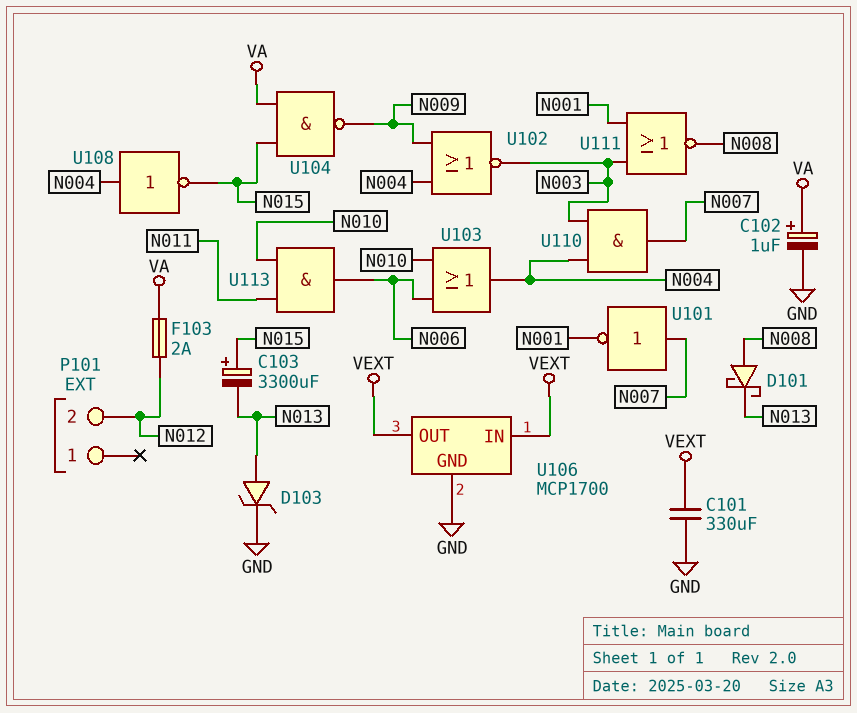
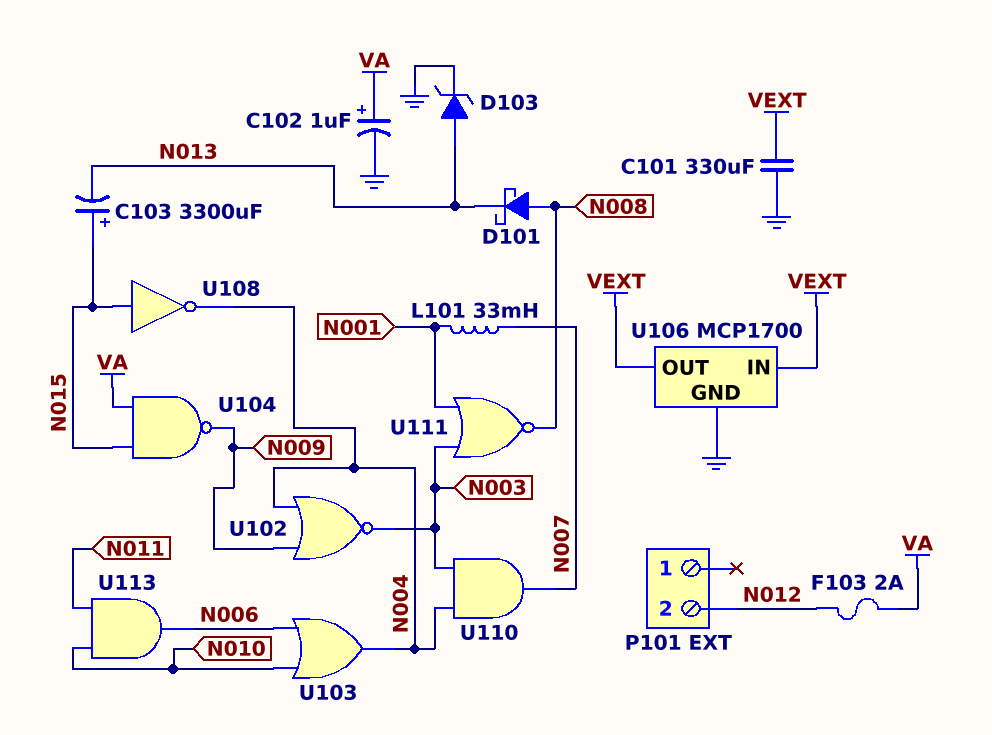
L101: none -> 33mH (N001, N007)
U101: NOT (in N007, out N001) -> none
U108: NOT (in N004, out N015) -> NOT (in N015, out N004)

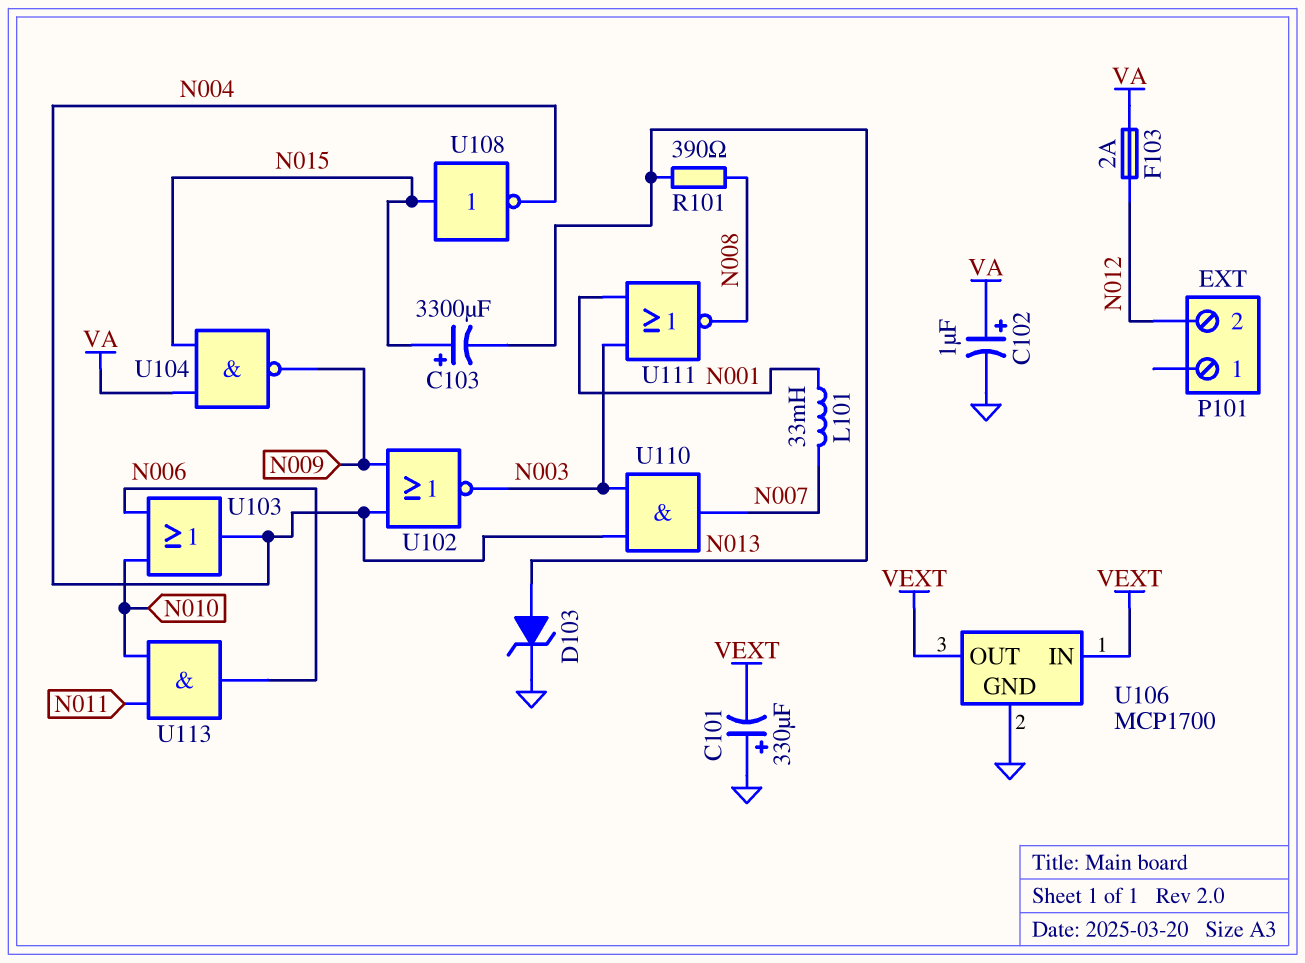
C101: 330uF (GND, VEXT) -> 330uF (plus GND, minus VEXT)
D101: schottky (A N008, K N013) -> none
R101: none -> 390 (N008, N013)

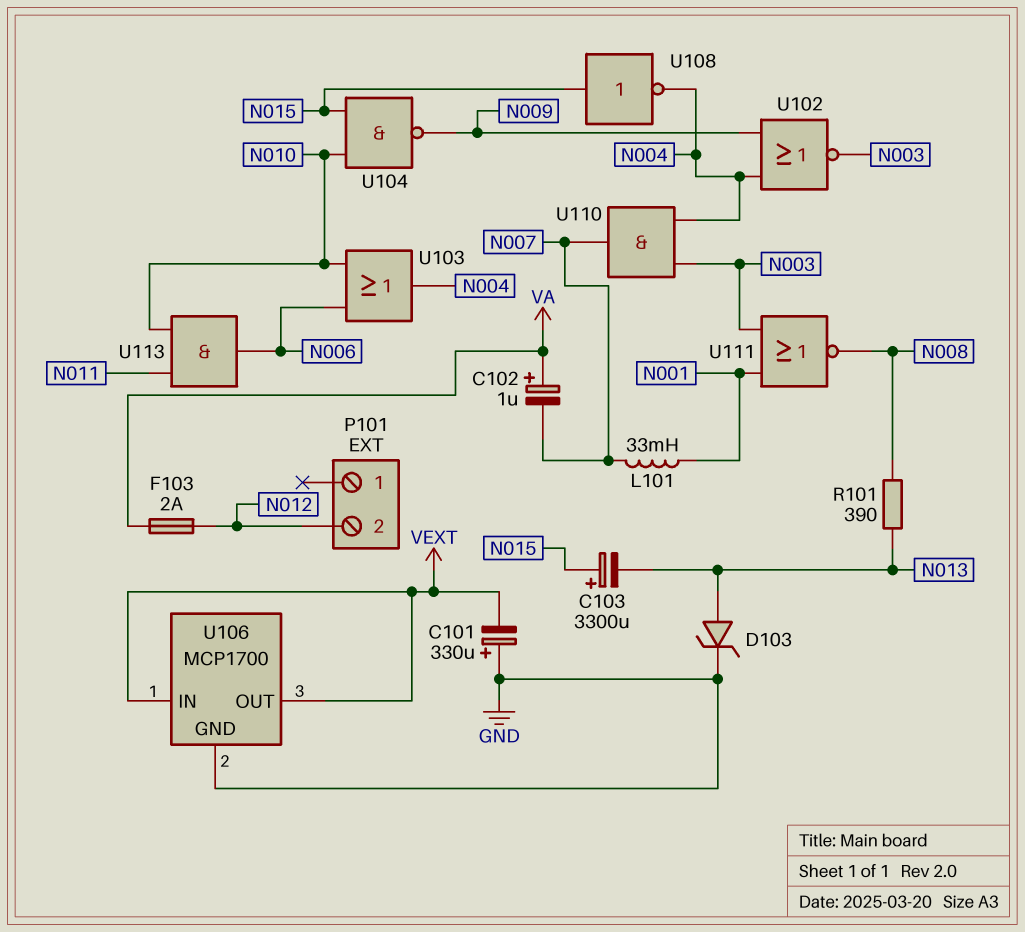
C102: 1uF (plus VA, minus GND) -> 1uF (plus VA, minus N007)
U104: NAND (in N015, in VA, out N009) -> NAND (in N010, in N015, out N009)

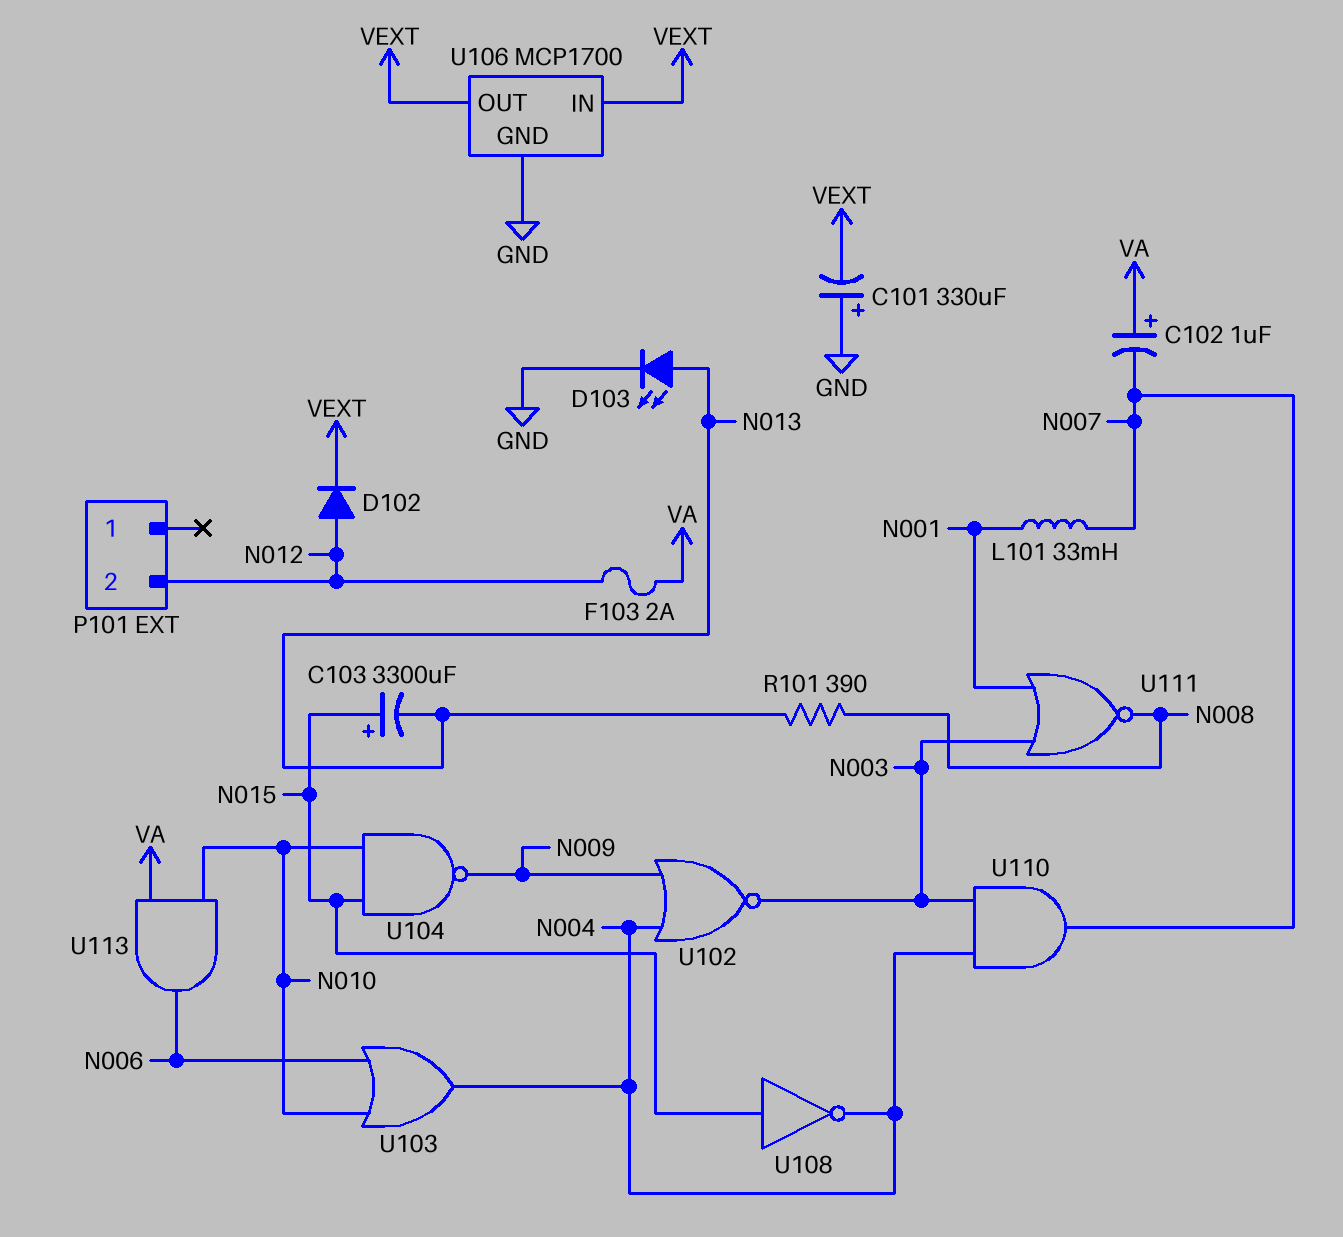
D102: none -> diode (A N012, K VEXT)
D103: zener (A N013, K GND) -> LED (A N013, K GND)
U113: AND (in N010, in N011, out N006) -> AND (in N010, in VA, out N006)

